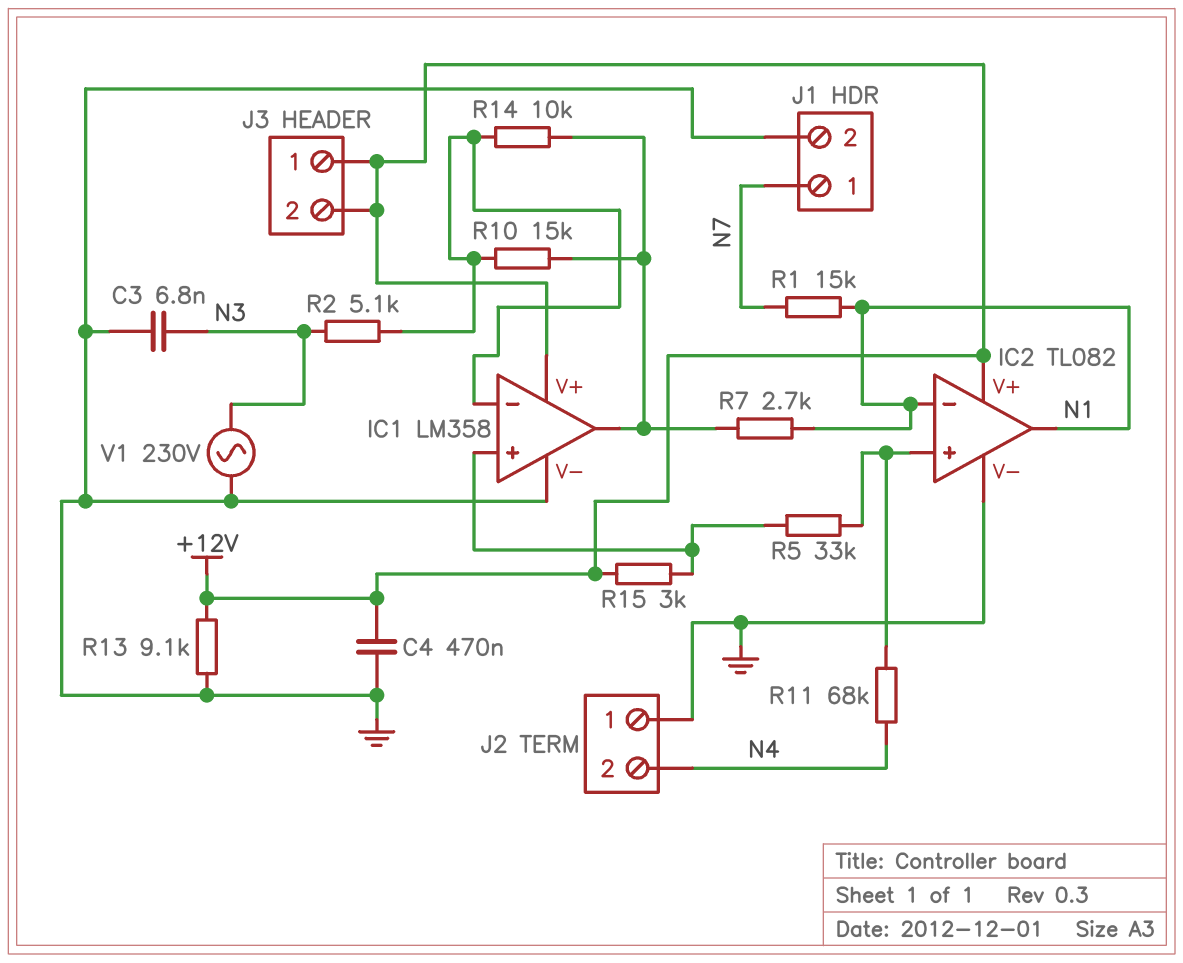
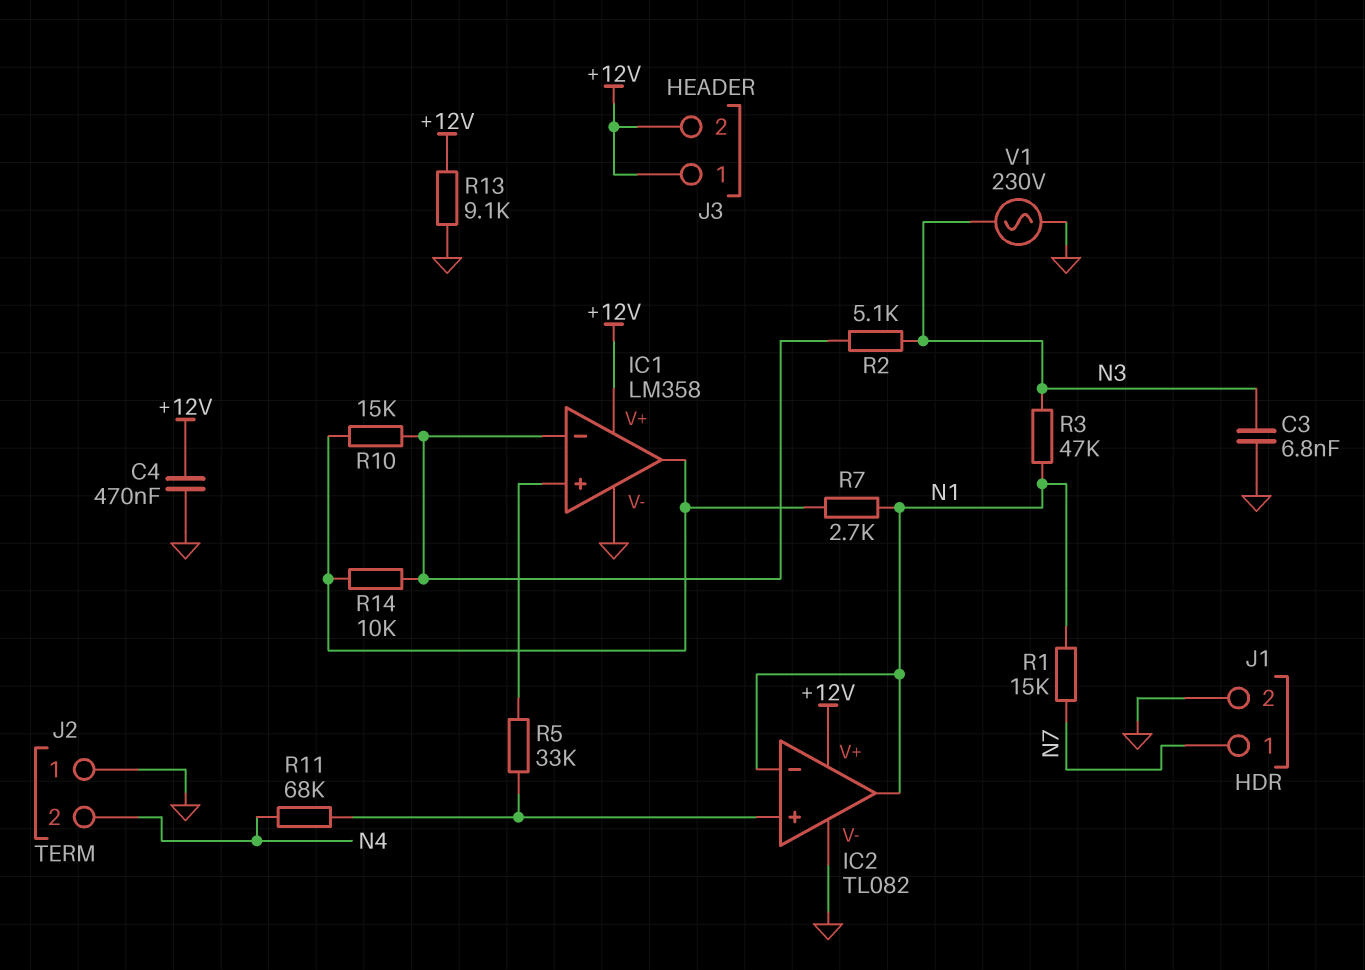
R3: none -> 47k (N1, N3)
R15: 3k (+12V, IC1/in+) -> none

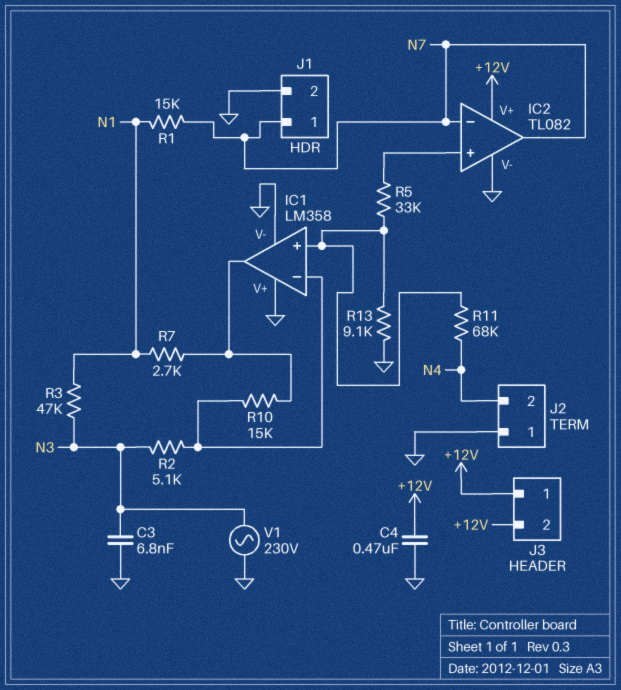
IC1 pin V+: +12V -> GND
IC2 pin in-: N1 -> N7
IC2 pin out: N1 -> N7
R11: 68k (IC2/in+, N4) -> 68k (IC1/in+, N4)
R13: 9.1k (+12V, GND) -> 9.1k (GND, IC1/in+)
R14: 10k (IC1/in-, IC1/out) -> none

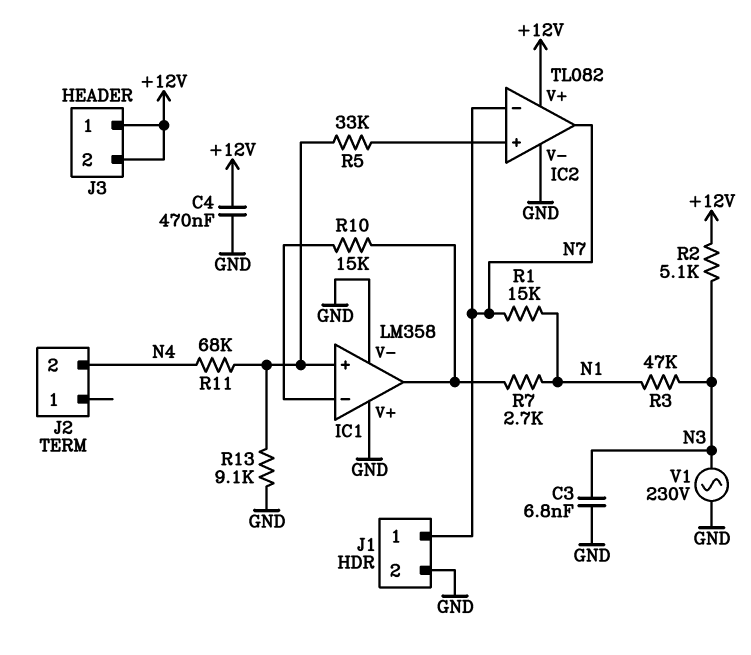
J2 pin 1: GND -> none
R2: 5.1k (IC1/in-, N3) -> 5.1k (+12V, N3)

